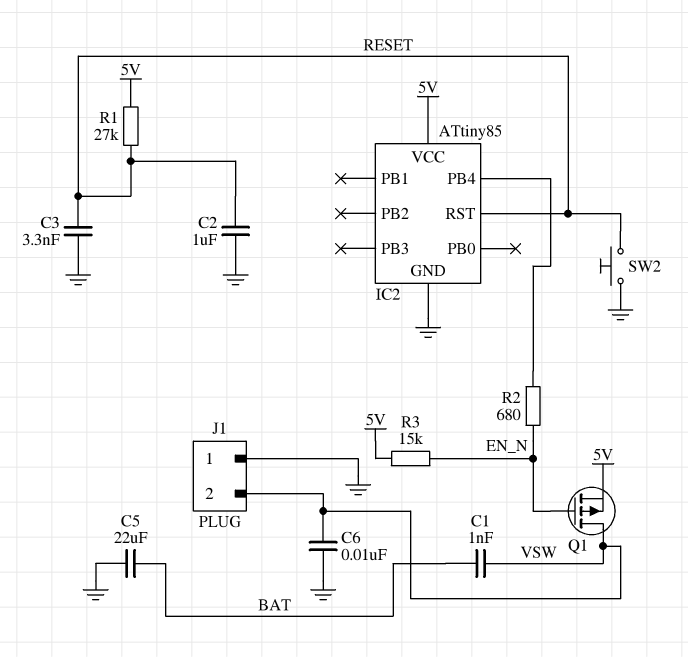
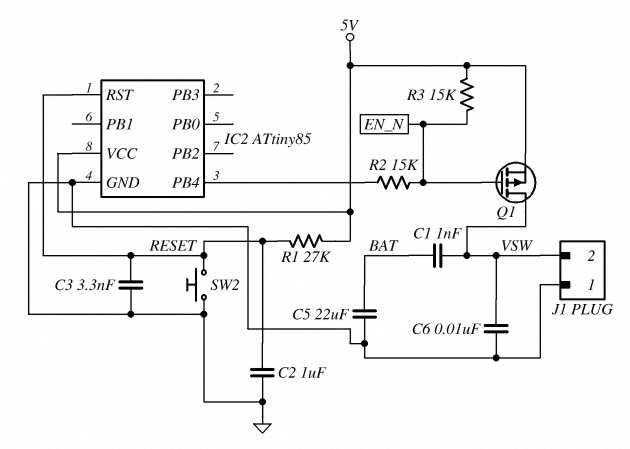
R2: 680 (EN_N, IC2/PB4) -> 15k (EN_N, IC2/PB4)

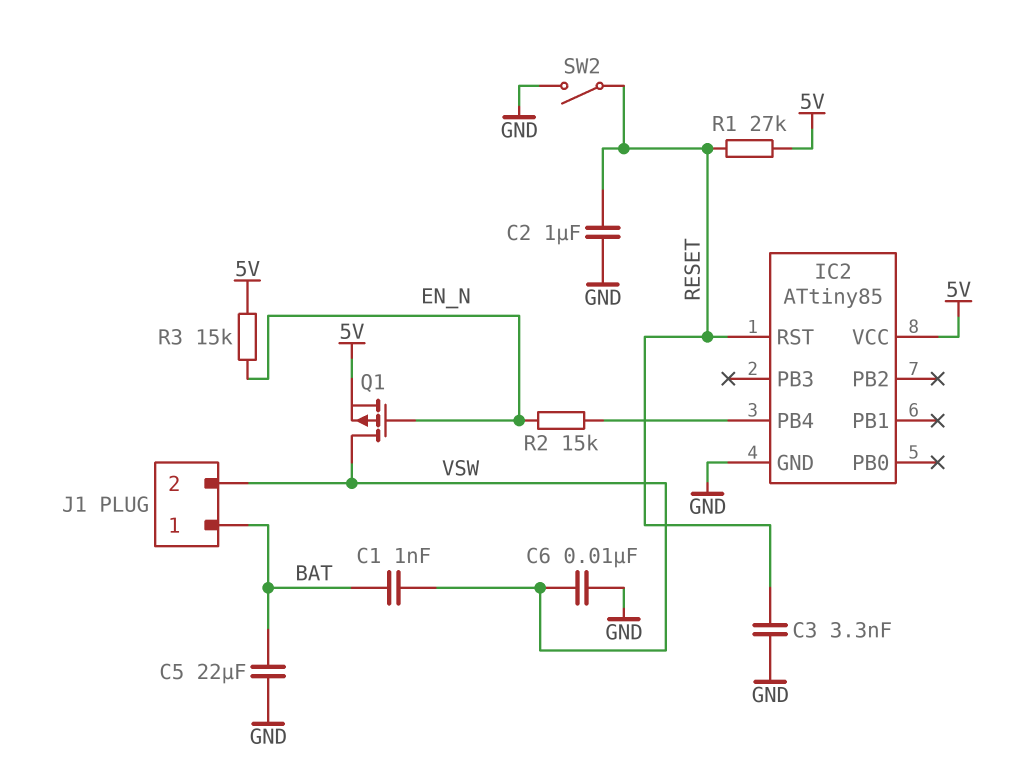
J1 pin 1: GND -> BAT
SW2: button (GND, RESET) -> switch (GND, RESET)

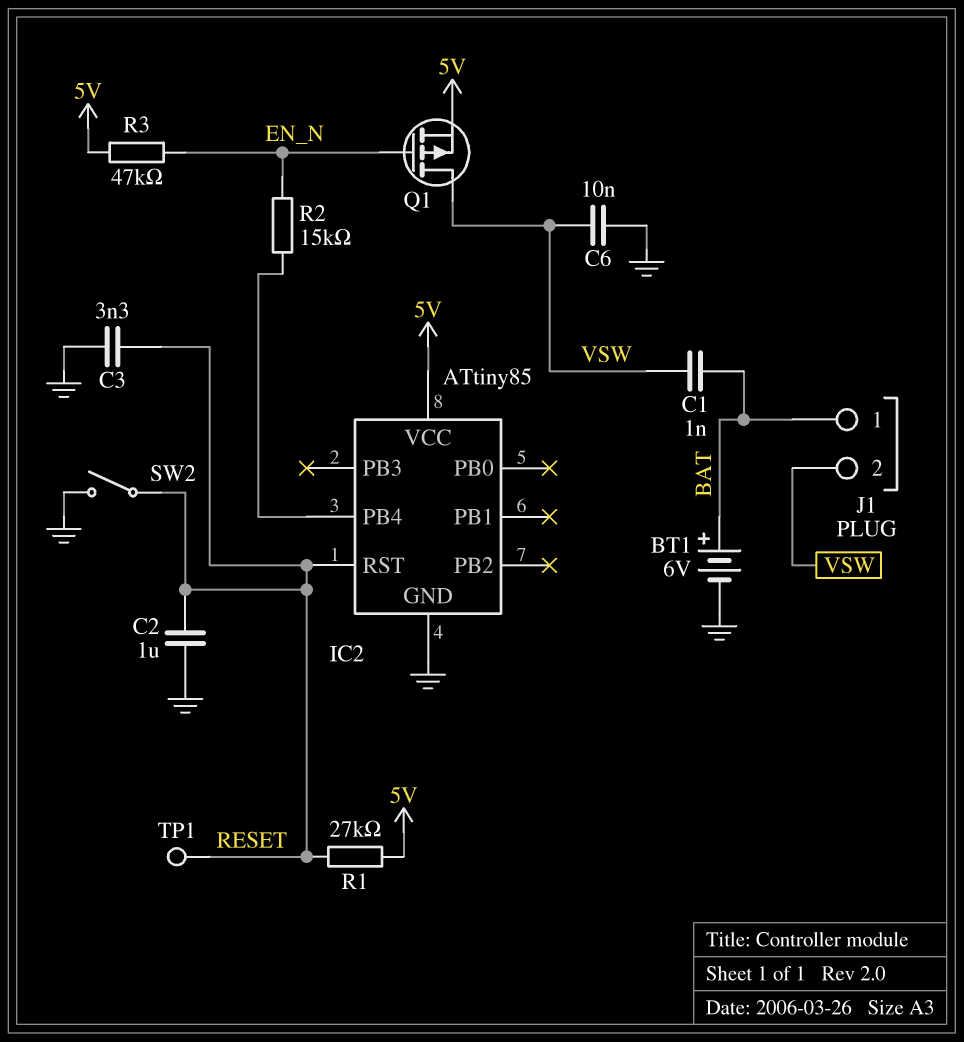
BT1: none -> 6V (plus BAT, minus GND)
C5: 22uF (BAT, GND) -> none
R3: 15k (5V, EN_N) -> 47k (5V, EN_N)
TP1: none -> test point (RESET)

